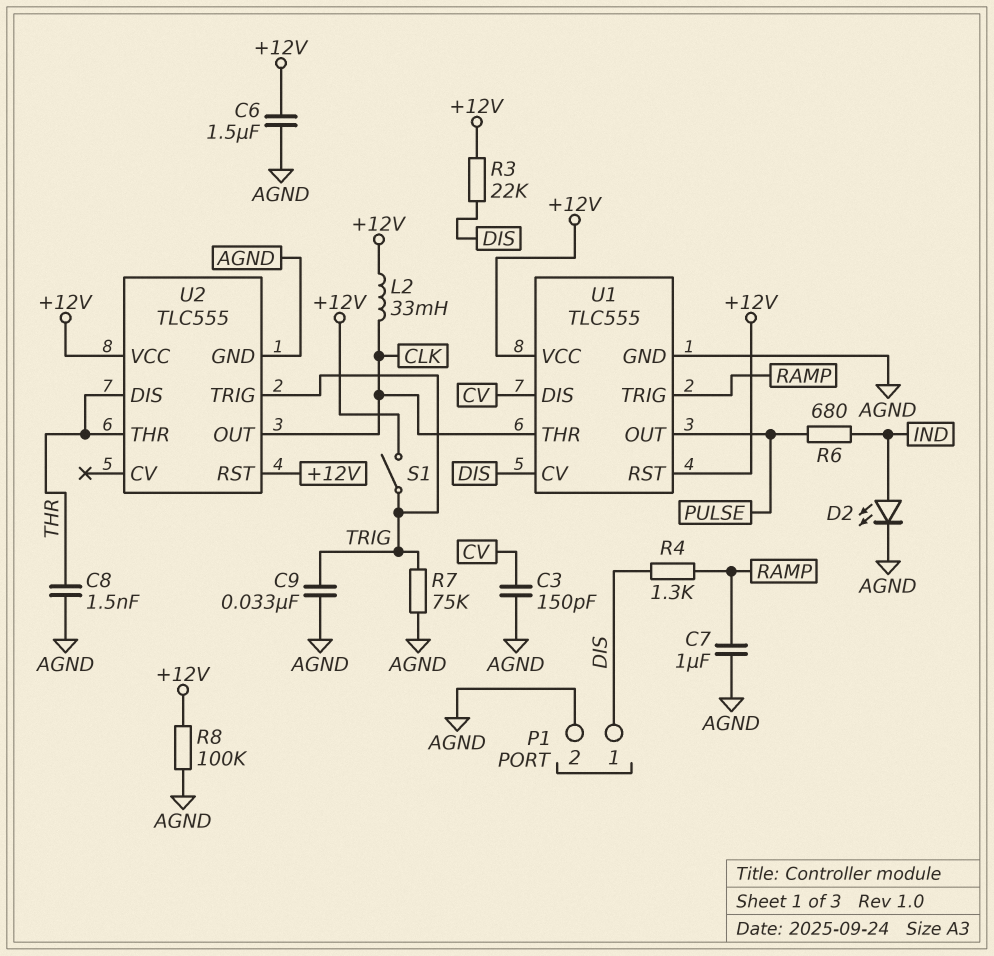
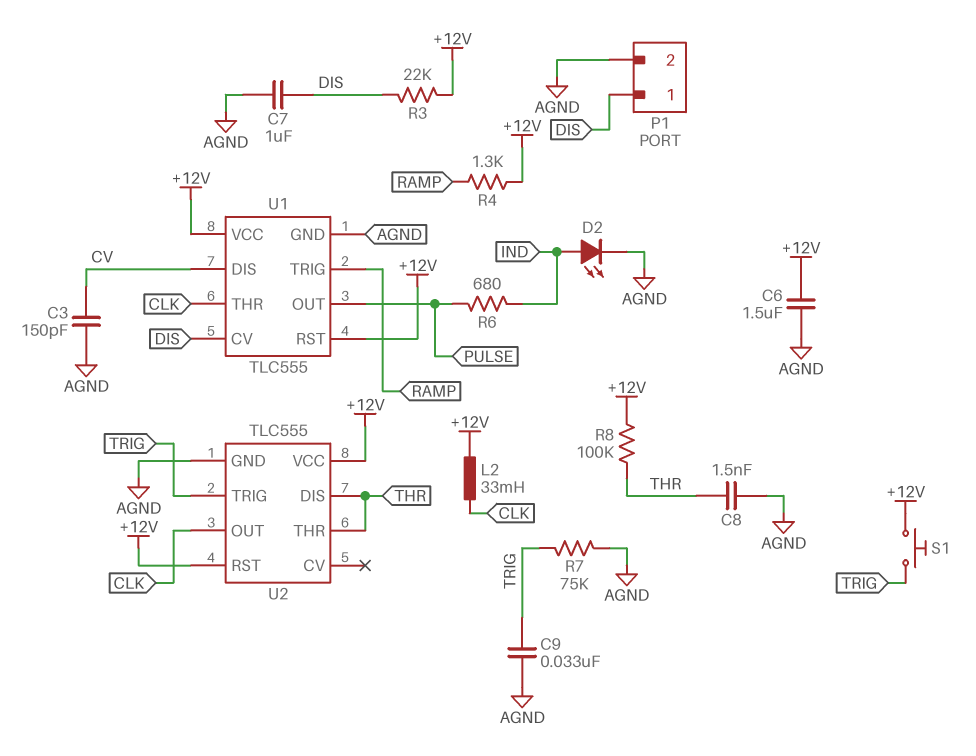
C7: 1uF (AGND, RAMP) -> 1uF (AGND, DIS)
R4: 1.3k (DIS, RAMP) -> 1.3k (+12V, RAMP)
R8: 100k (+12V, AGND) -> 100k (+12V, THR)
S1: switch (+12V, TRIG) -> button (+12V, TRIG)

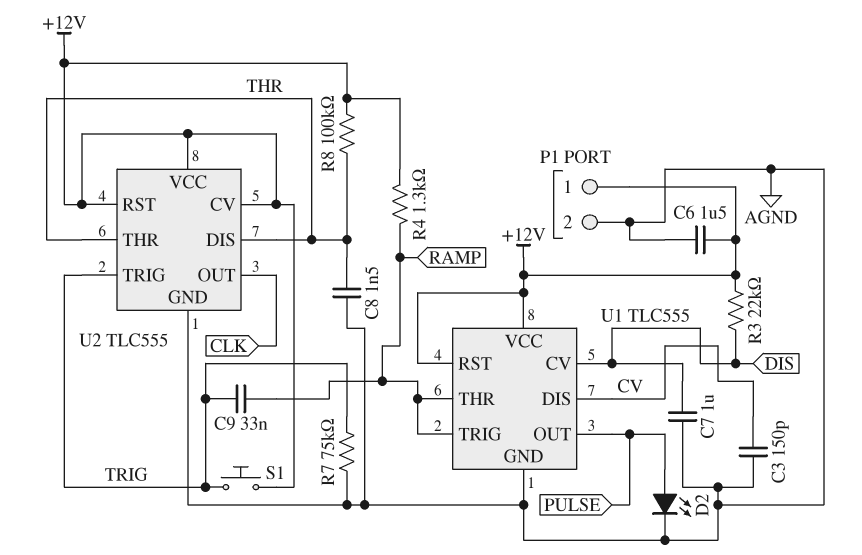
C9: 33nF (AGND, TRIG) -> 33nF (RAMP, TRIG)
D2: LED (A IND, K AGND) -> LED (A PULSE, K AGND)
L2: 33mH (+12V, CLK) -> none
P1 pin 1: DIS -> +12V
R6: 680 (IND, PULSE) -> none
U1 pin THR: CLK -> RAMP
U2 pin CV: none -> +12V

